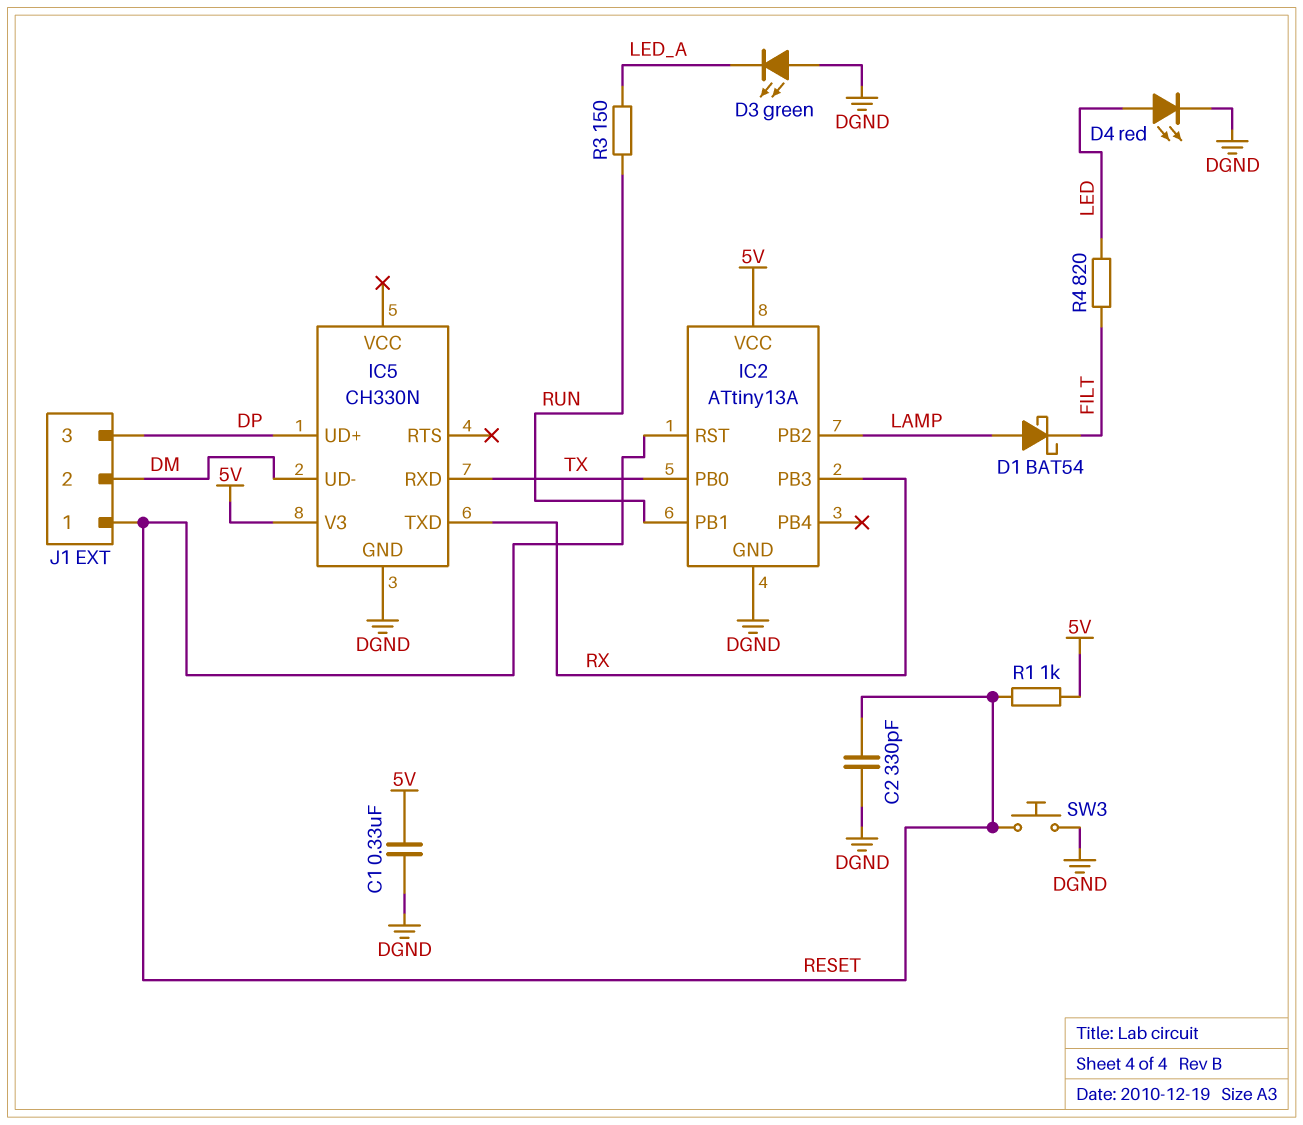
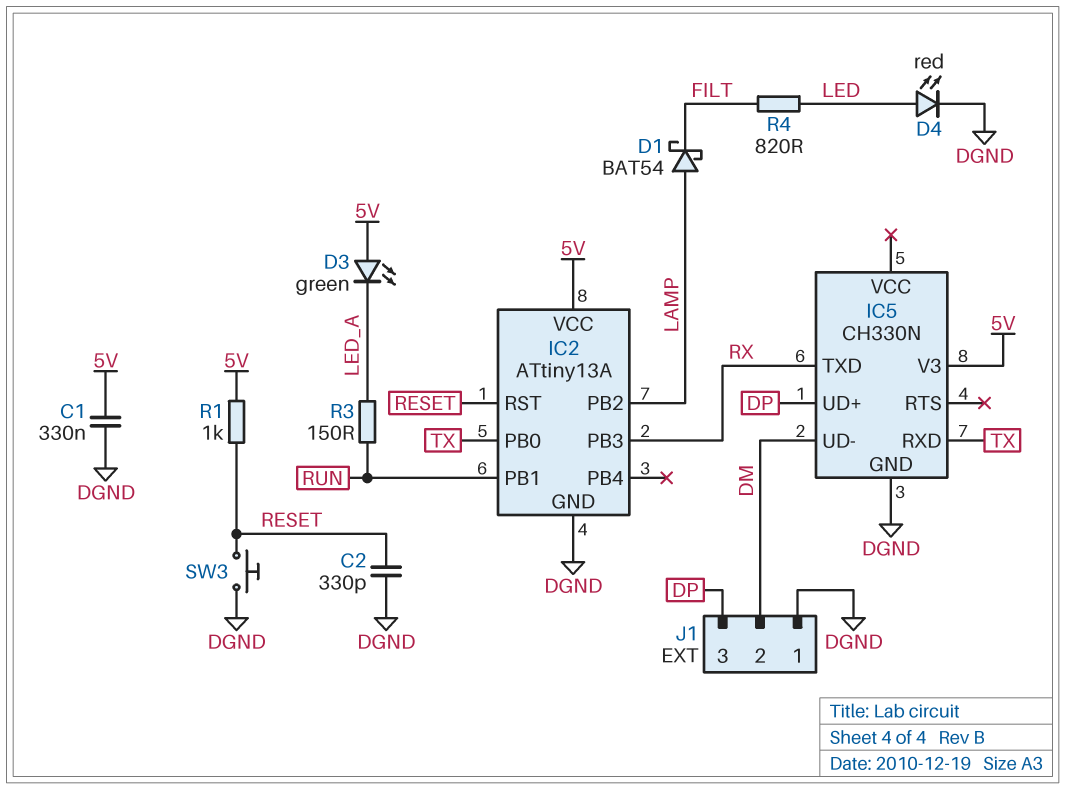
D3: LED green (A DGND, K LED_A) -> LED green (A 5V, K LED_A)
J1 pin 1: RESET -> DGND

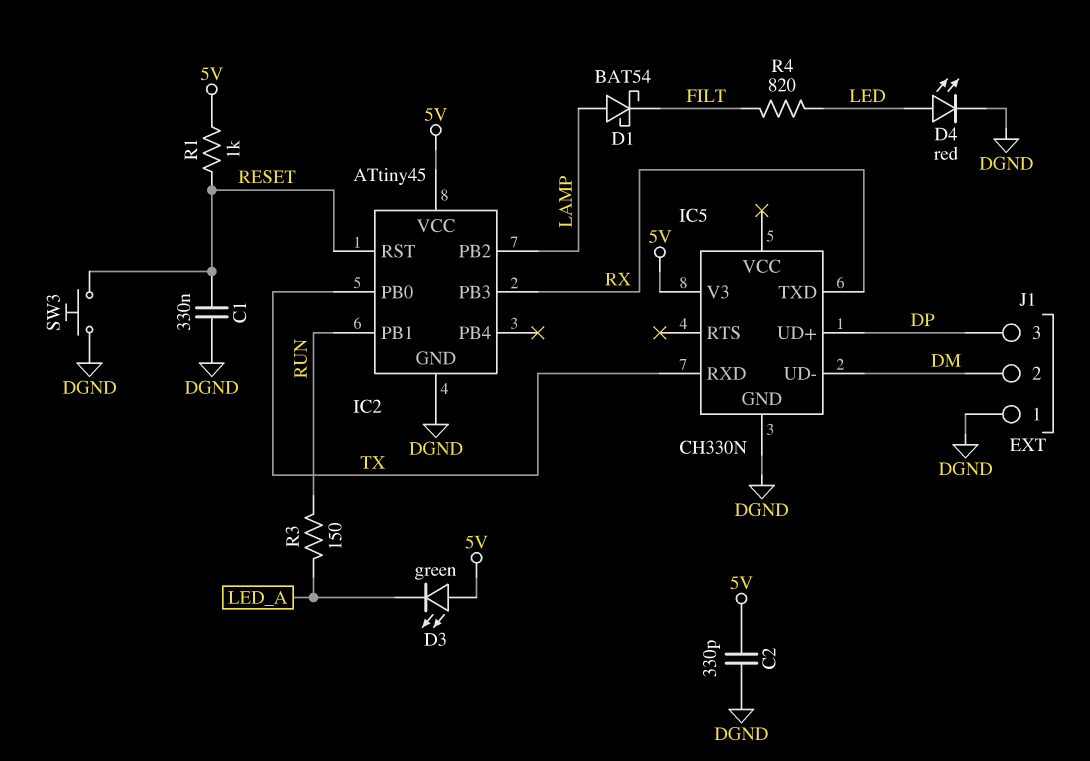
C1: 330nF (5V, DGND) -> 330nF (DGND, RESET)
C2: 330pF (DGND, RESET) -> 330pF (5V, DGND)
IC2: ATtiny13A -> ATtiny45

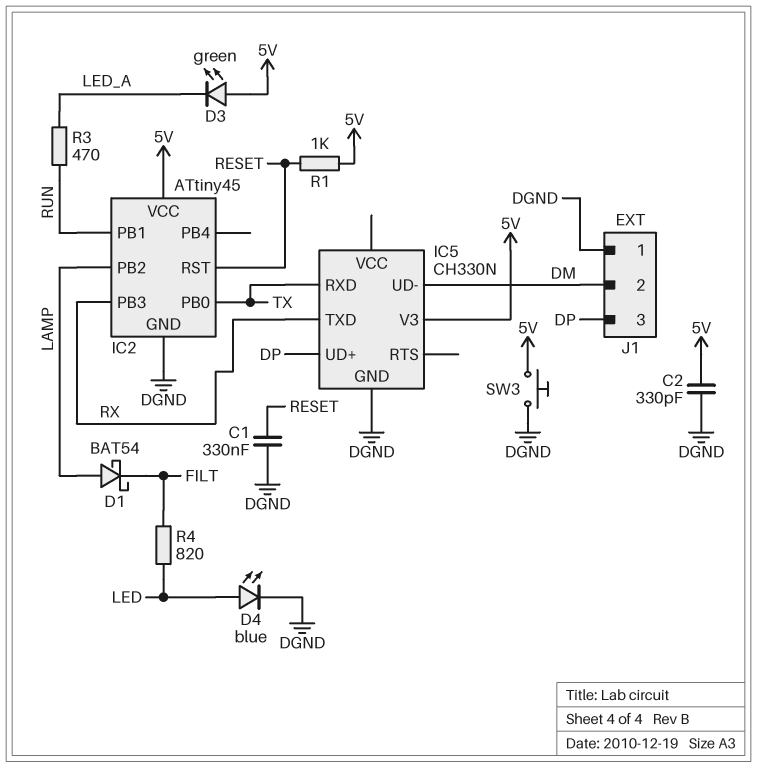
D4: LED red (A LED, K DGND) -> LED blue (A LED, K DGND)
R3: 150 (LED_A, RUN) -> 470 (LED_A, RUN)
SW3: button (DGND, RESET) -> button (5V, DGND)

